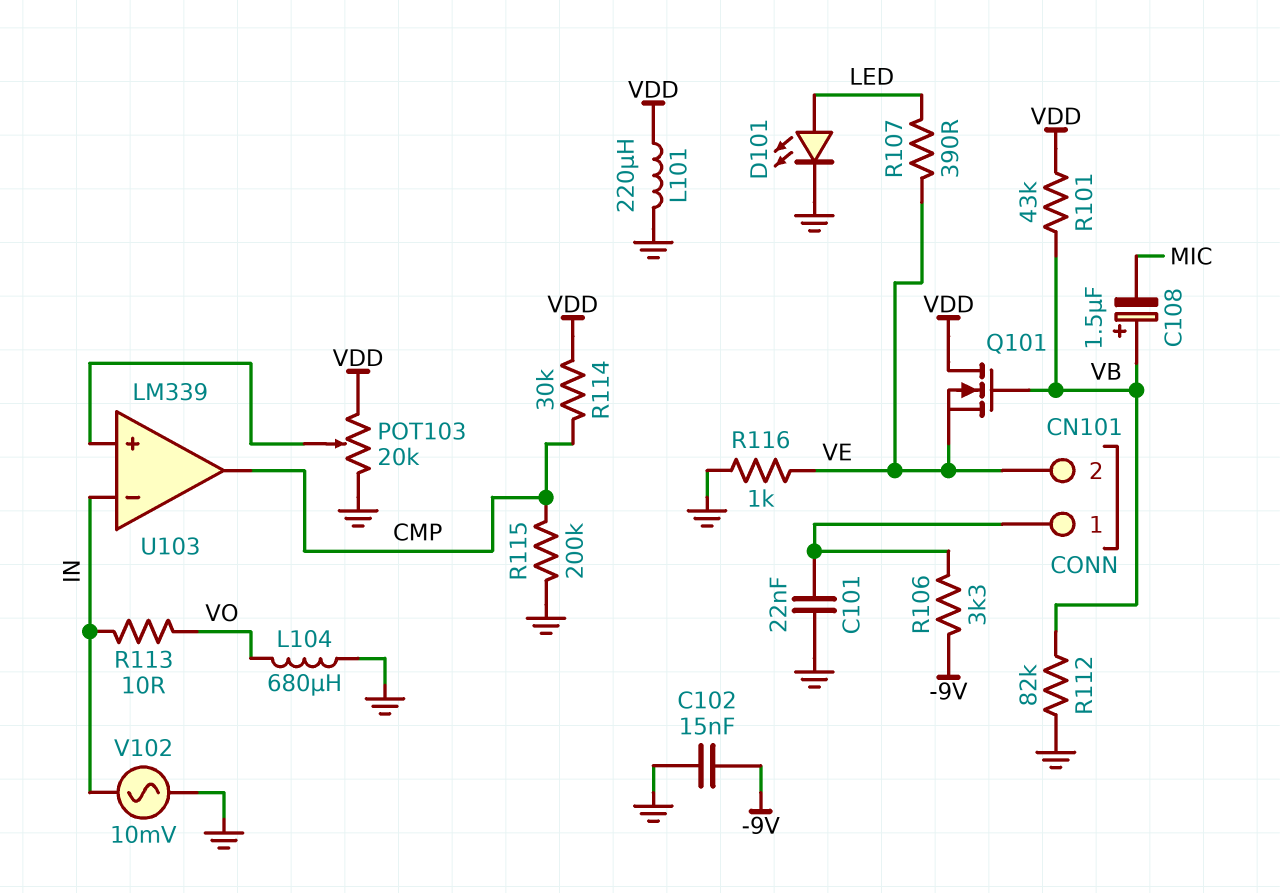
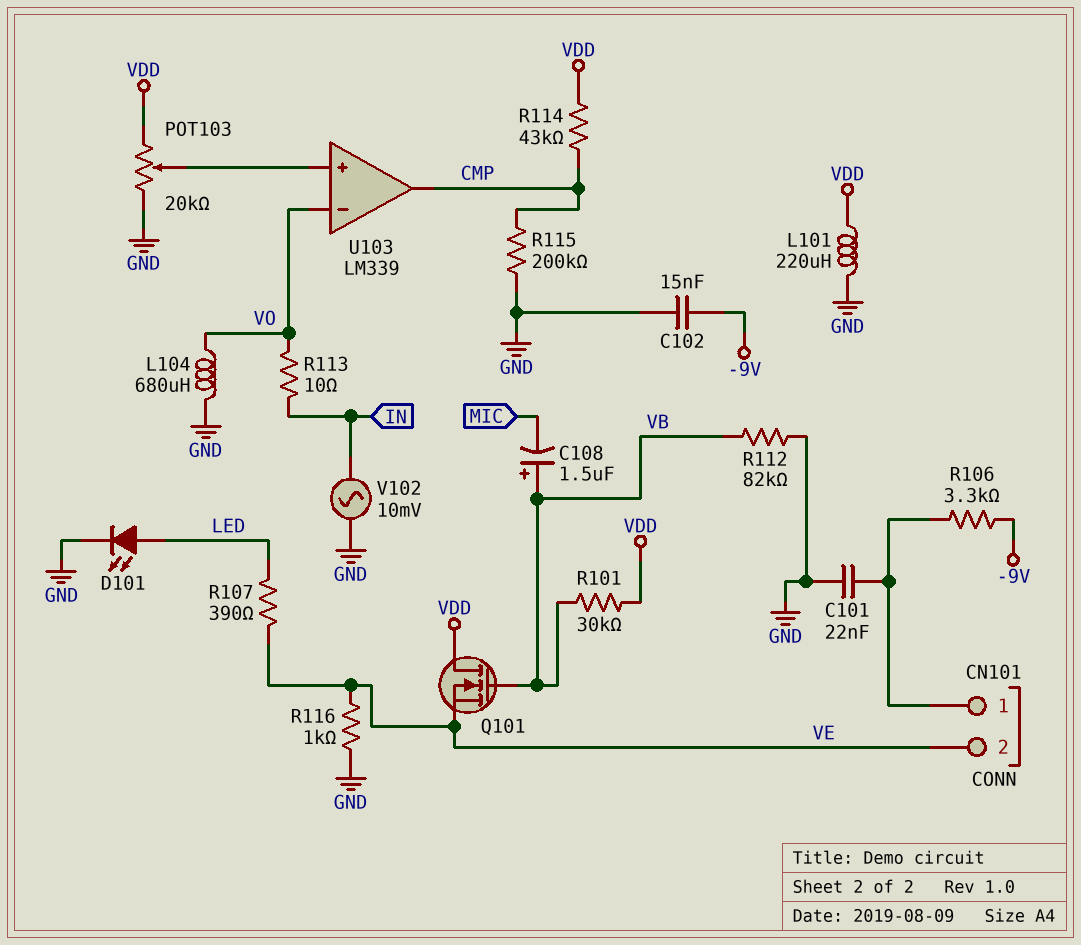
R101: 43k (VB, VDD) -> 30k (VB, VDD)
R114: 30k (CMP, VDD) -> 43k (CMP, VDD)
U103 pin in-: IN -> VO

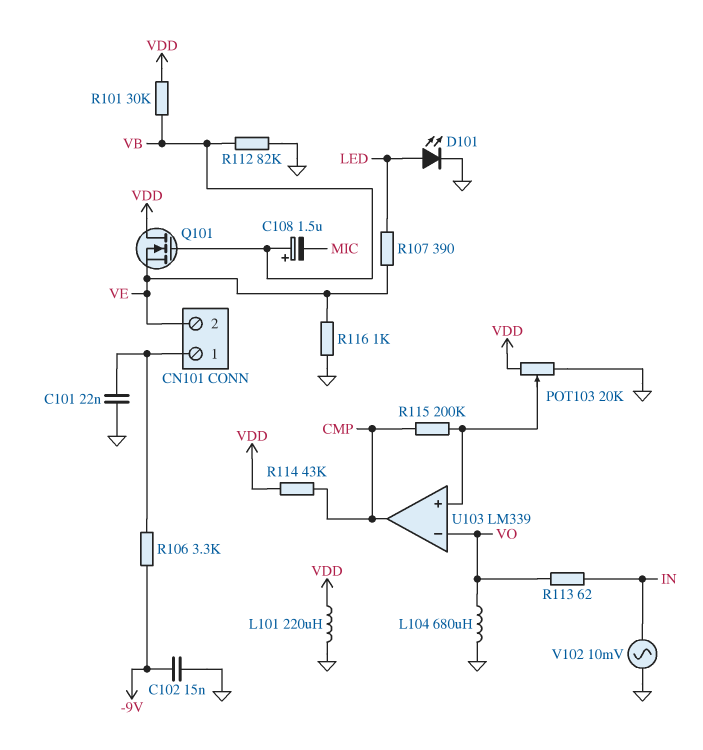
R113: 10 (IN, VO) -> 62 (IN, VO)
R115: 200k (CMP, GND) -> 200k (CMP, U103/in+)

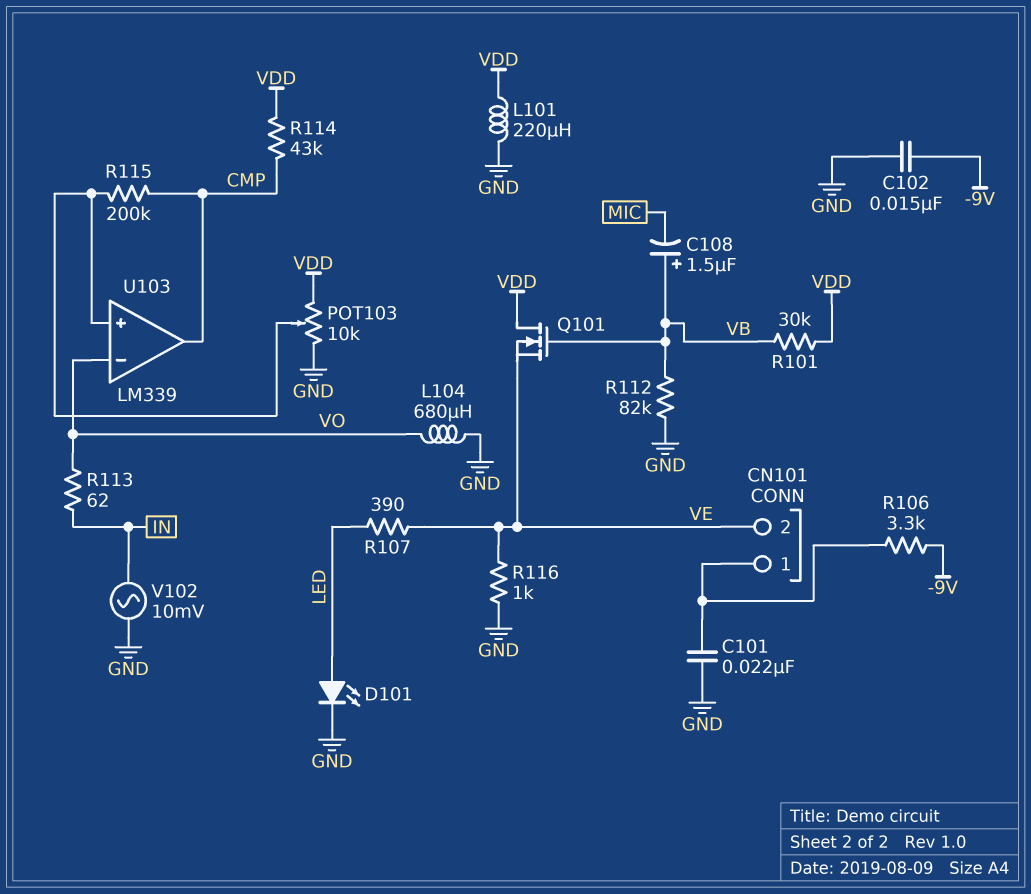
POT103: 20k (GND, VDD, wiper U103/in+) -> 10k (GND, VDD, wiper U103/in+)

